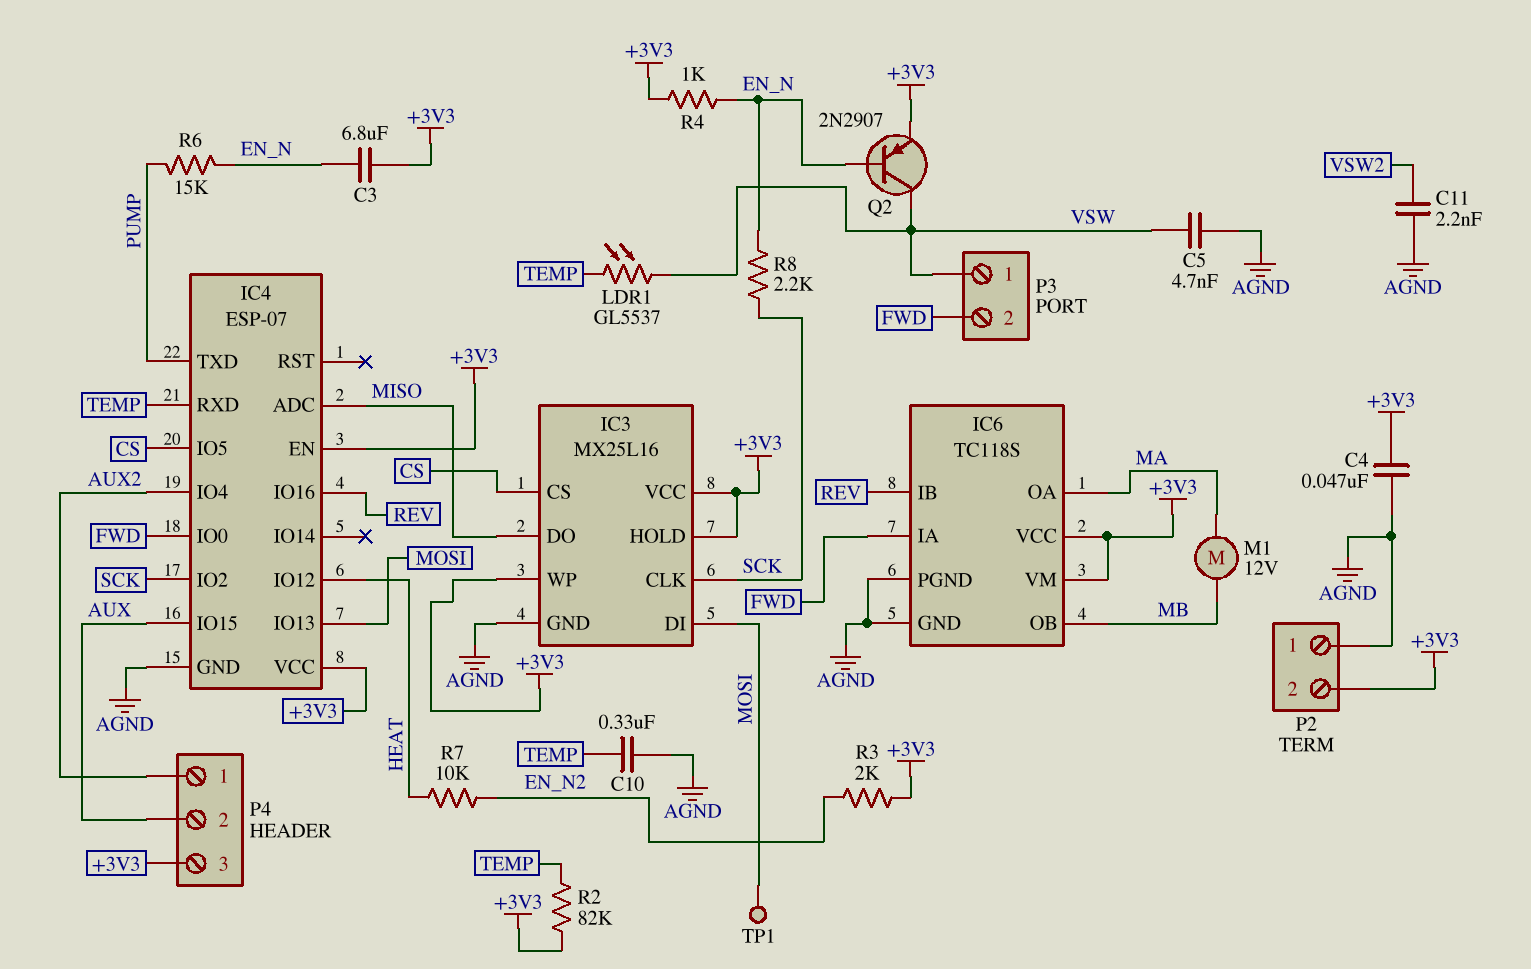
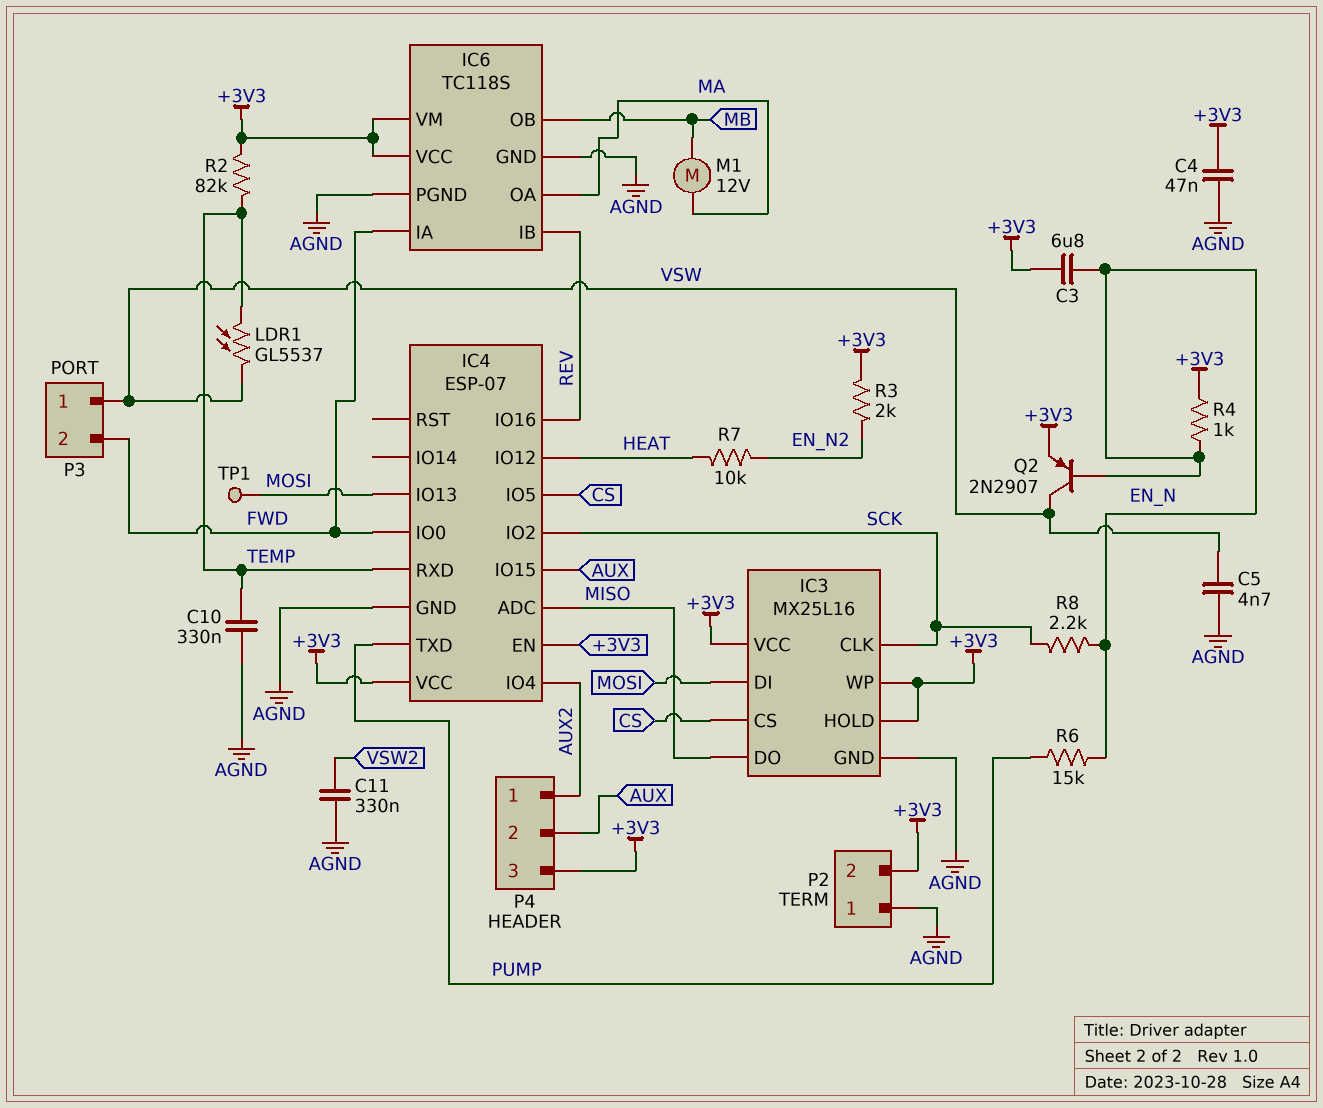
C11: 2.2nF (AGND, VSW2) -> 330nF (AGND, VSW2)

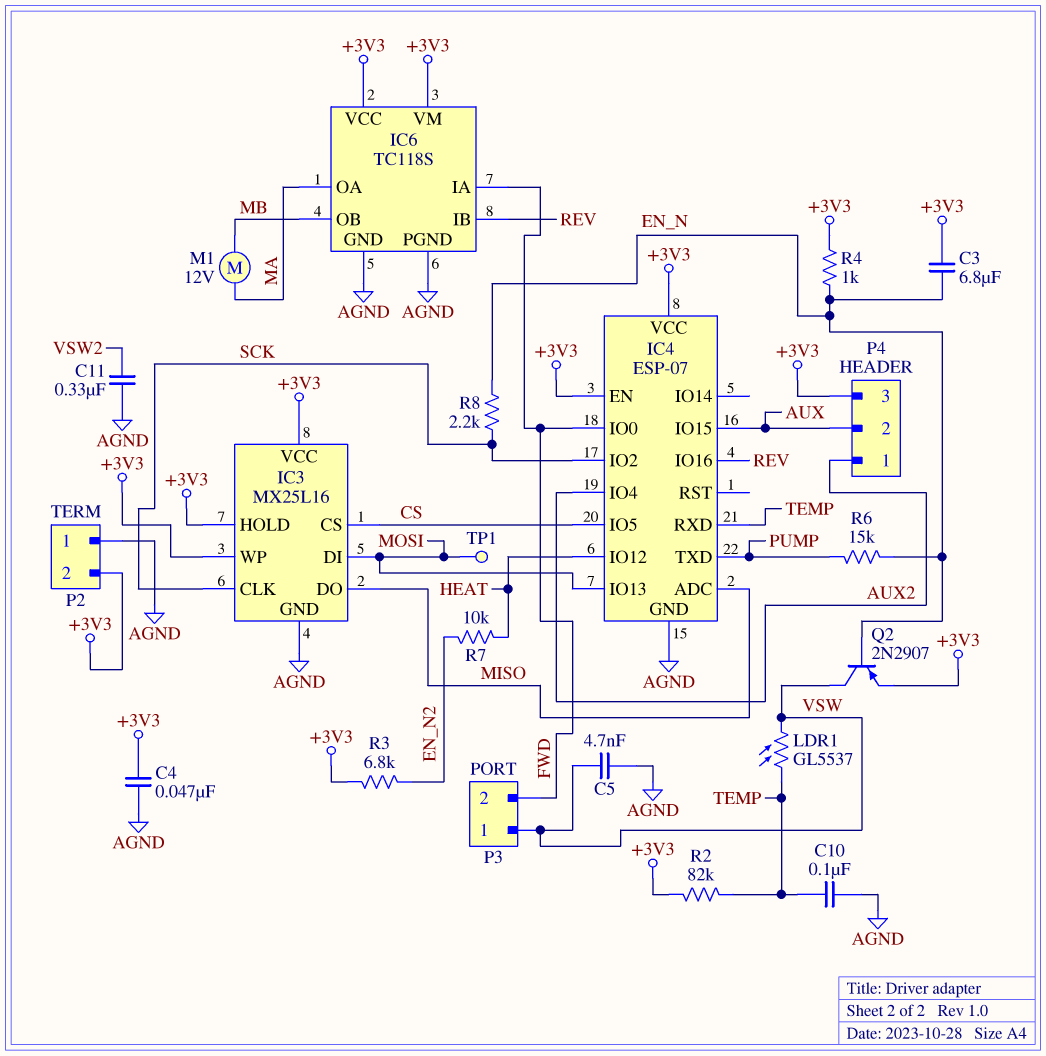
C10: 330nF (AGND, TEMP) -> 100nF (AGND, TEMP)
R3: 2k (+3V3, EN_N2) -> 6.8k (+3V3, EN_N2)

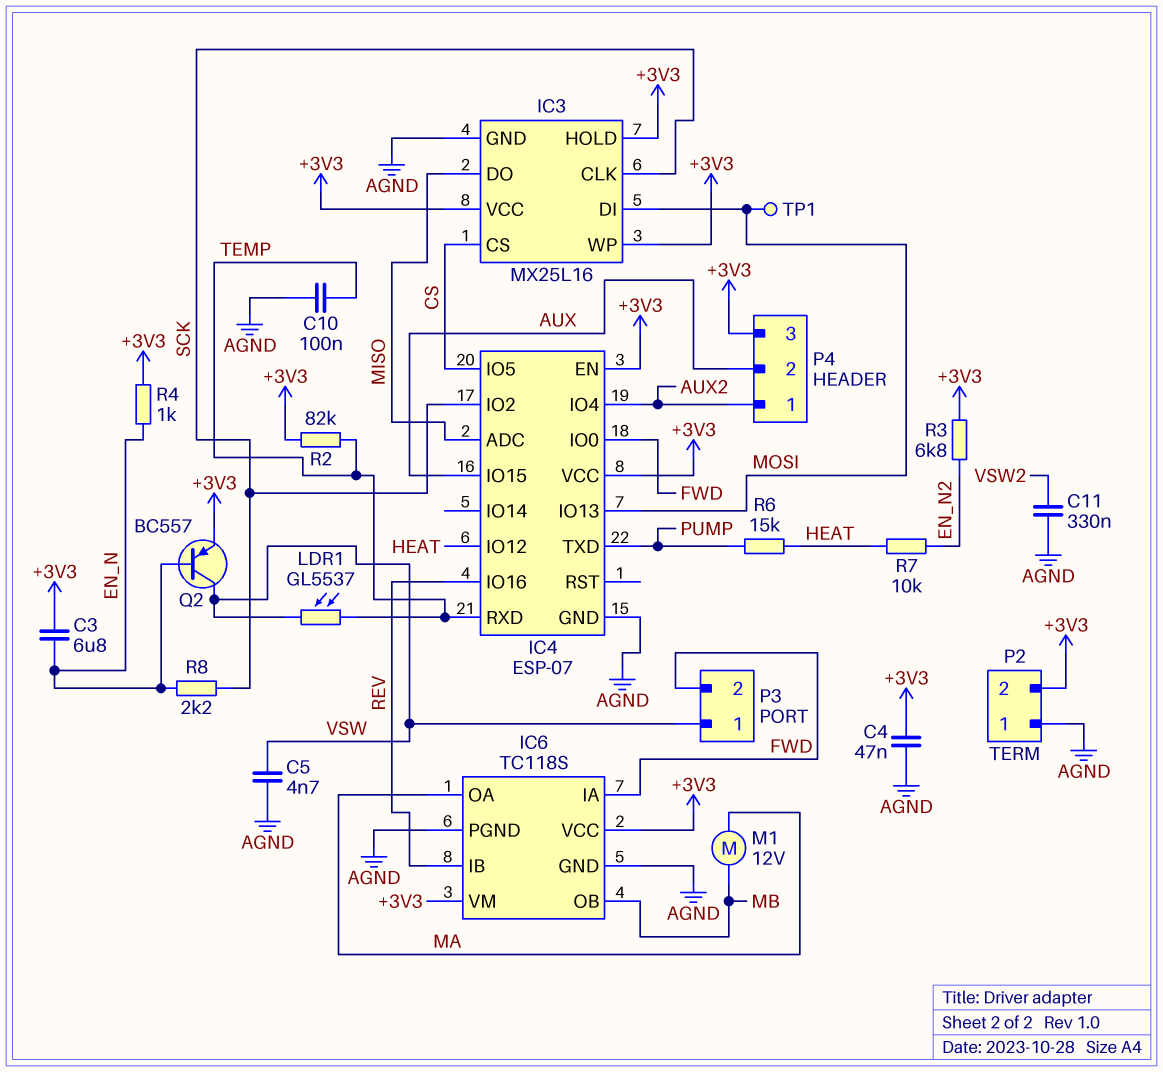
Q2: PNP 2N2907 (B EN_N, C VSW, E +3V3) -> PNP BC557 (B EN_N, C VSW, E +3V3)
R6: 15k (EN_N, PUMP) -> 15k (HEAT, PUMP)

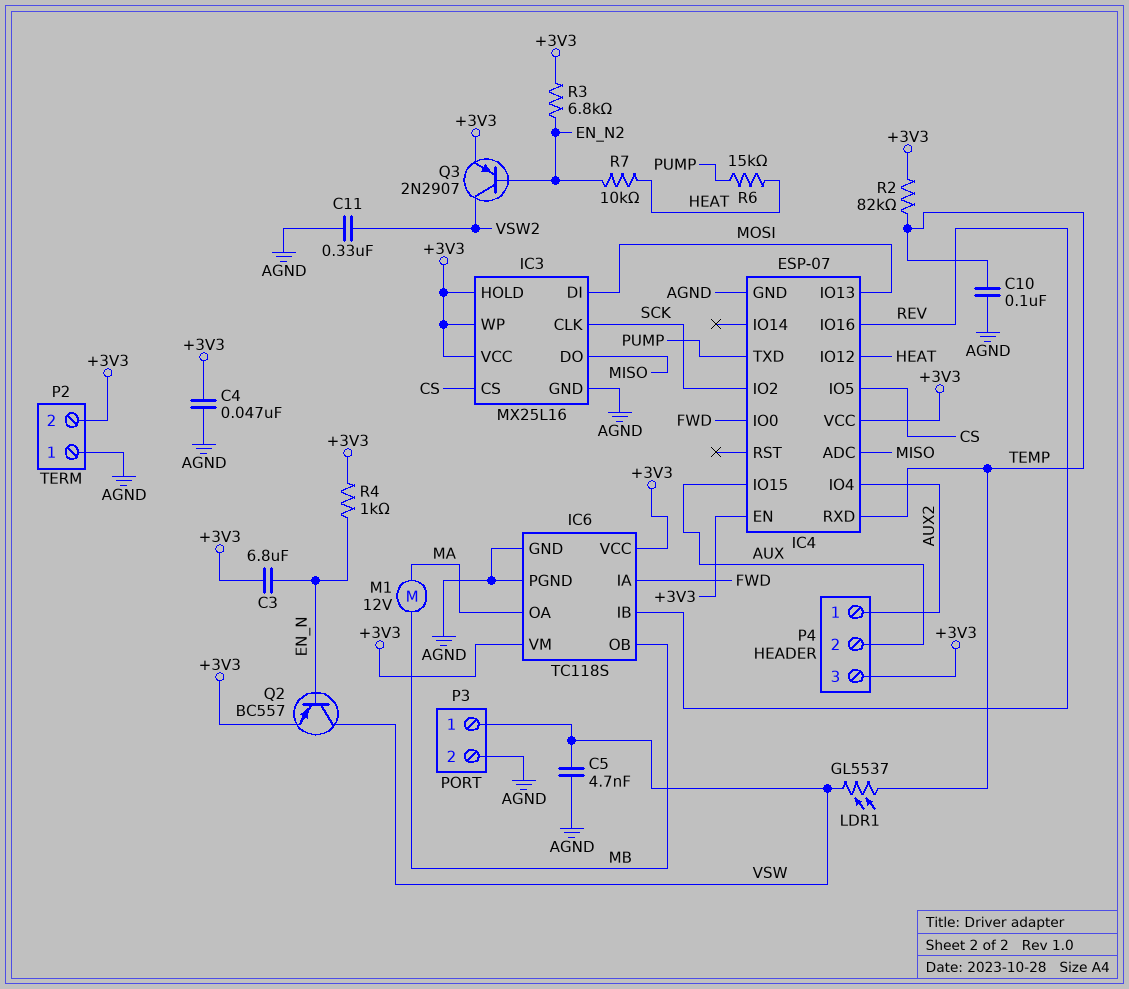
P3 pin 2: FWD -> AGND
Q3: none -> PNP 2N2907 (B EN_N2, C VSW2, E +3V3)
R8: 2.2k (EN_N, SCK) -> none
TP1: test point (MOSI) -> none

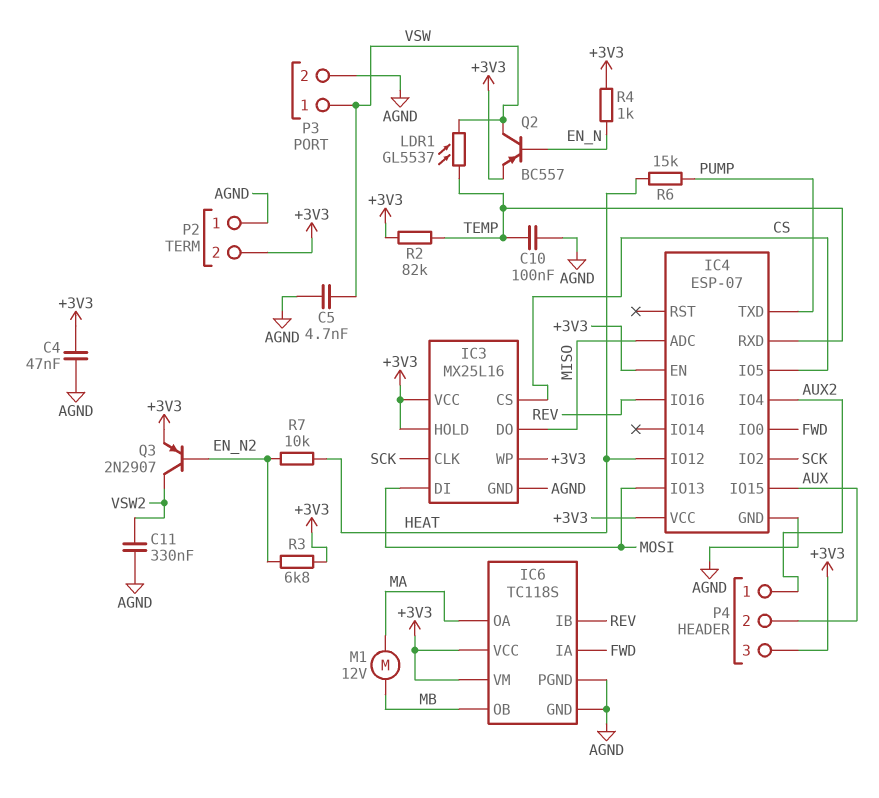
C3: 6.8uF (+3V3, EN_N) -> none

